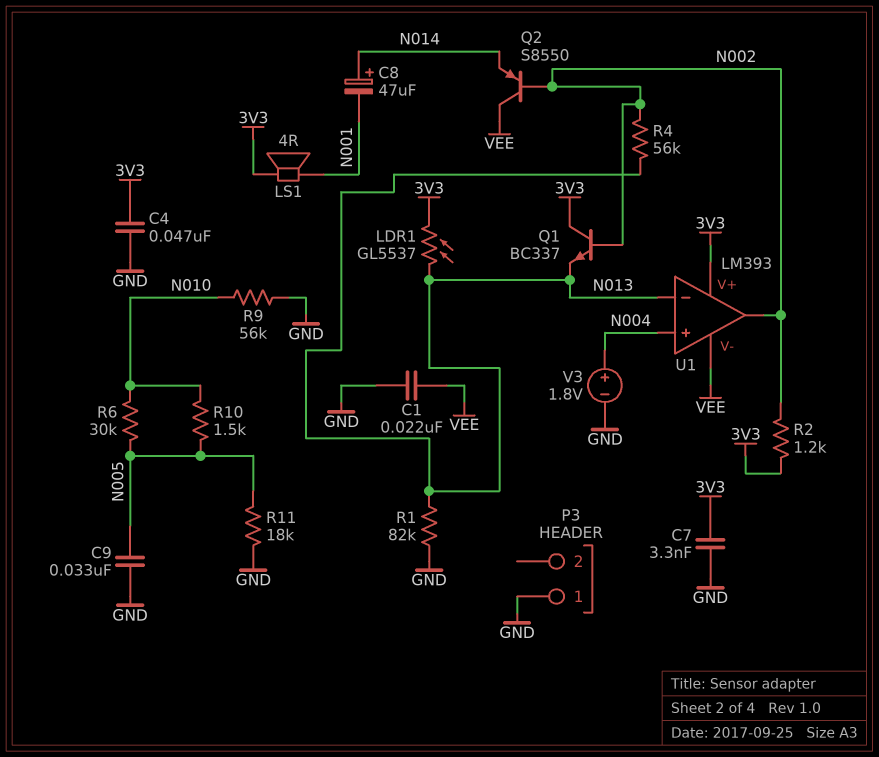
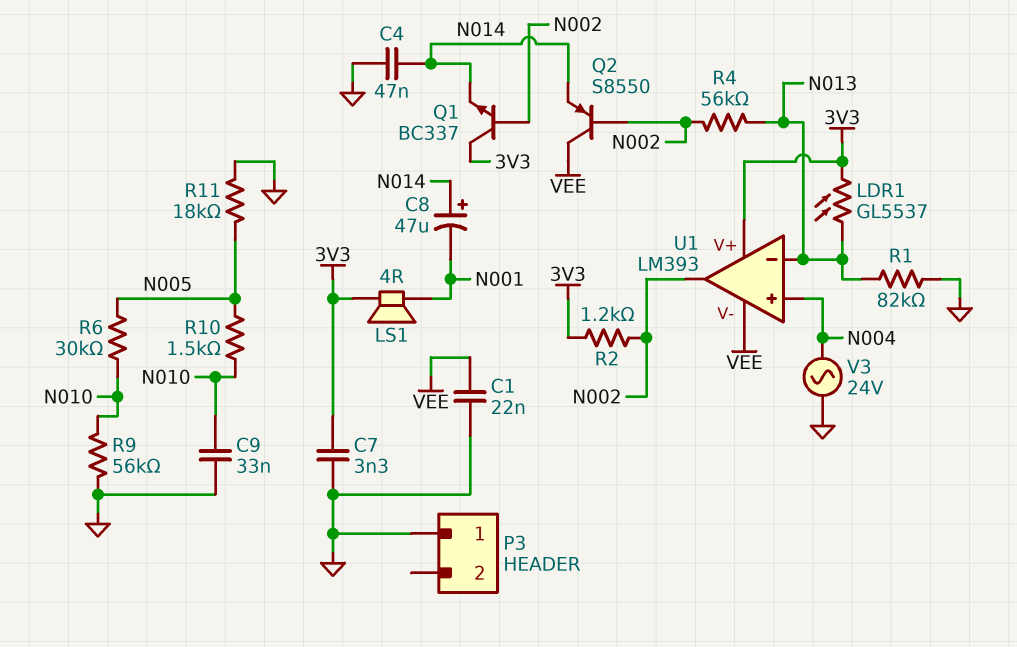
C4: 47nF (3V3, GND) -> 47nF (GND, N014)
C9: 33nF (GND, N005) -> 33nF (GND, N010)
Q1: NPN BC337 (B N002, C 3V3, E N013) -> NPN BC337 (B N002, C 3V3, E N014)
V3: 1.8V (plus N004, minus GND) -> AC 24V (GND, N004)

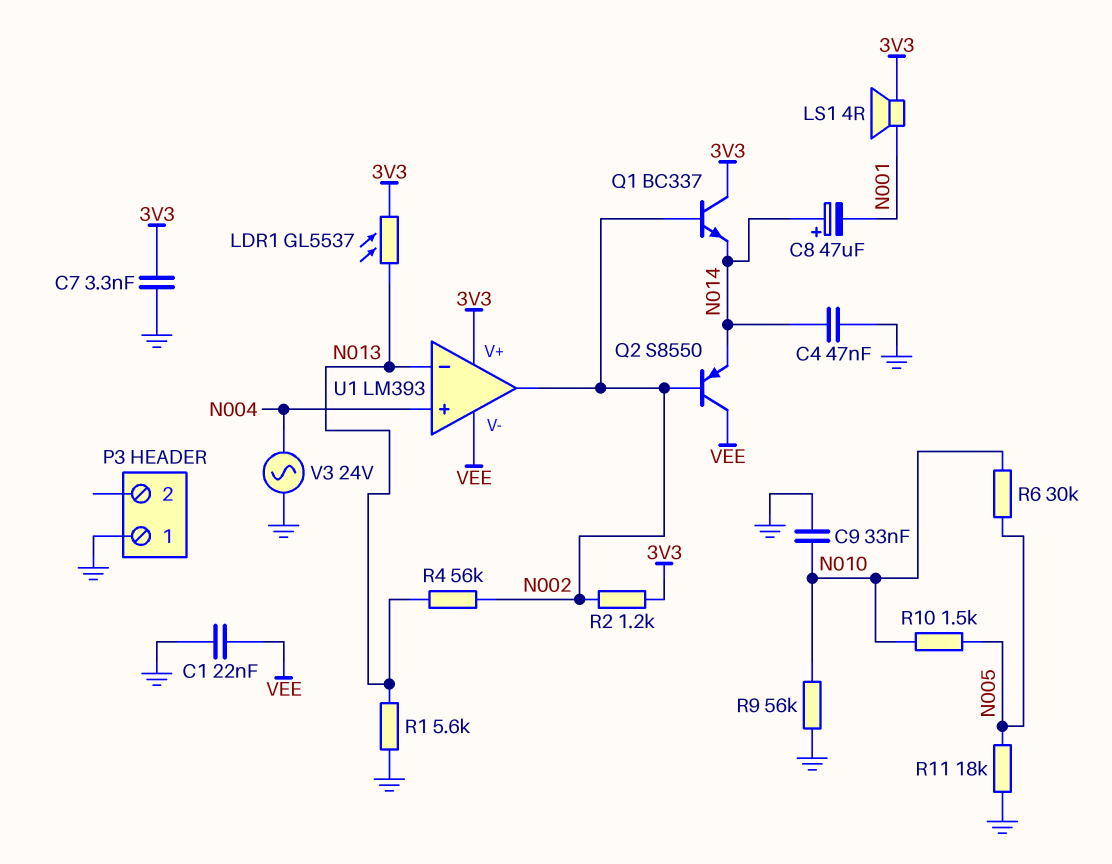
R1: 82k (GND, N013) -> 5.6k (GND, N013)

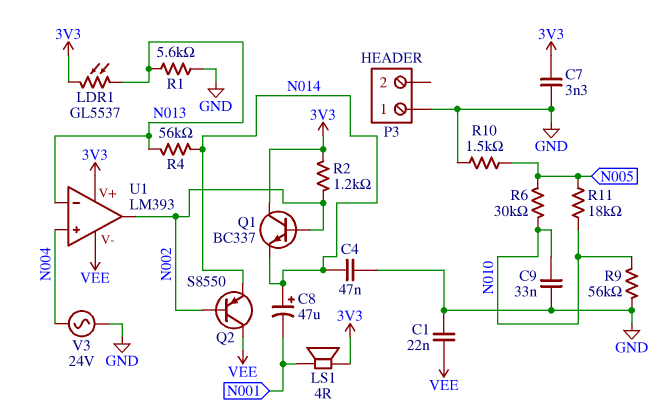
R4: 56k (N002, N013) -> 56k (N013, N014)
R10: 1.5k (N005, N010) -> 1.5k (GND, N005)
R11: 18k (GND, N005) -> 18k (N005, N010)

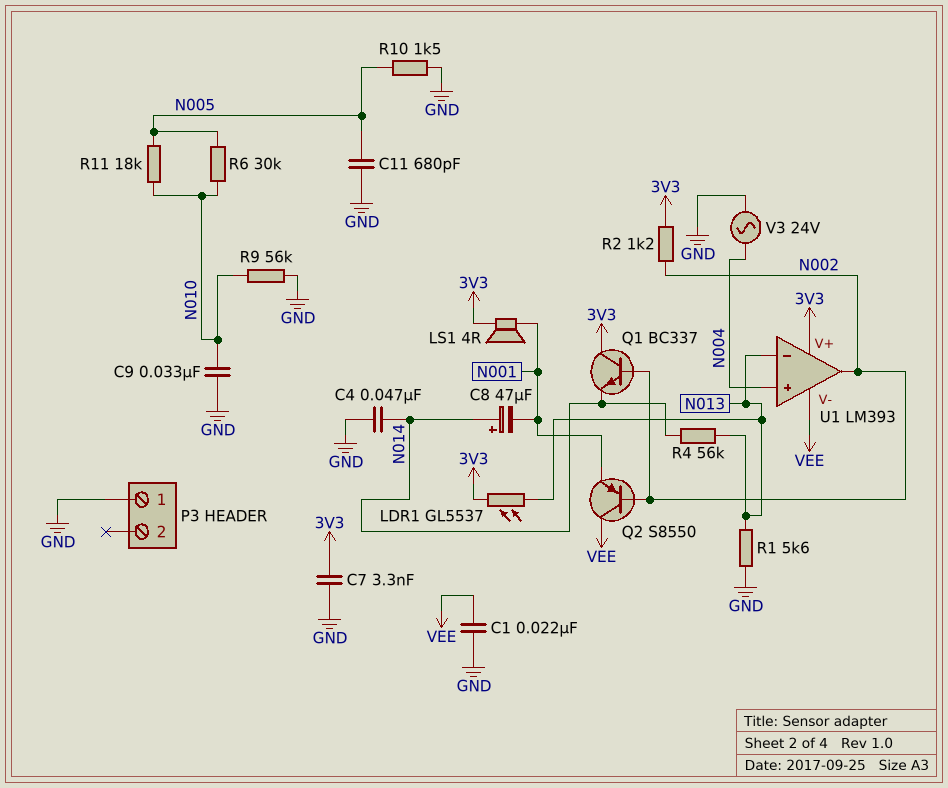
C11: none -> 680pF (GND, N005)
Q2: PNP S8550 (B N002, C VEE, E N014) -> PNP S8550 (B N002, C VEE, E N001)

